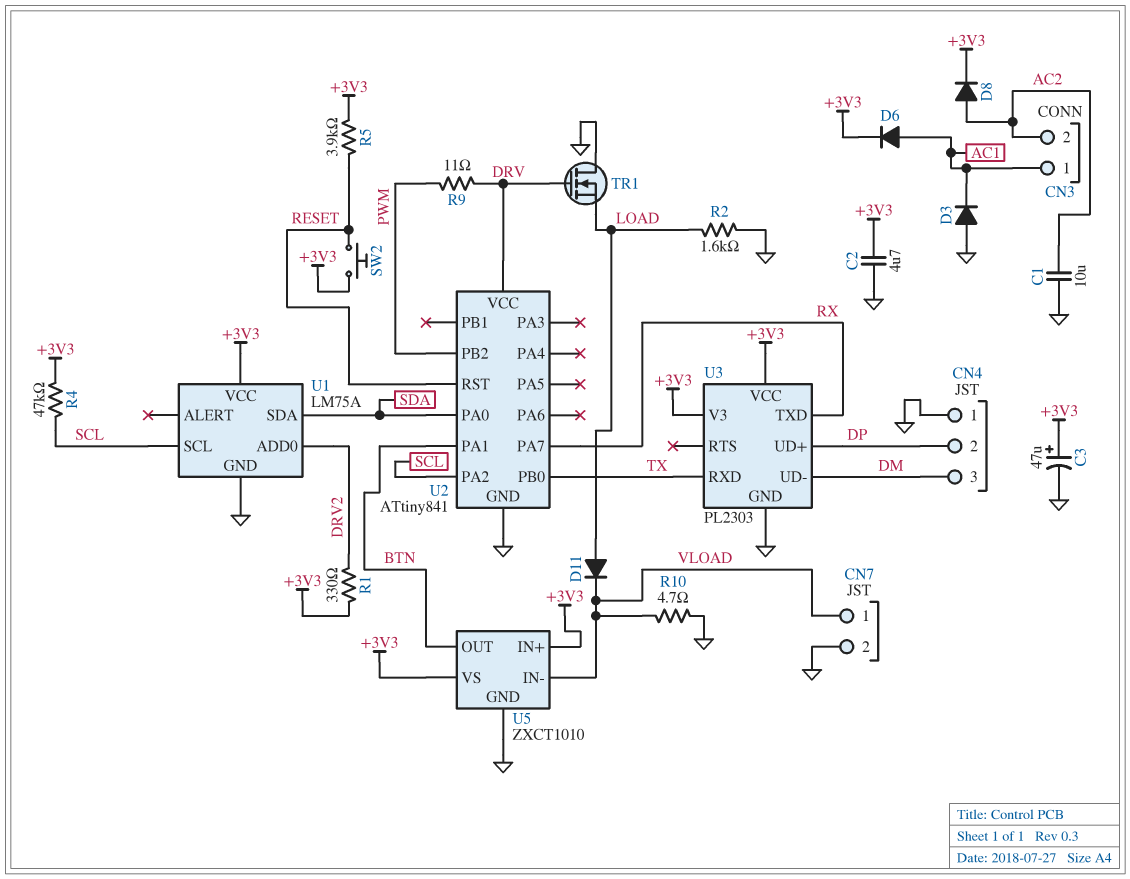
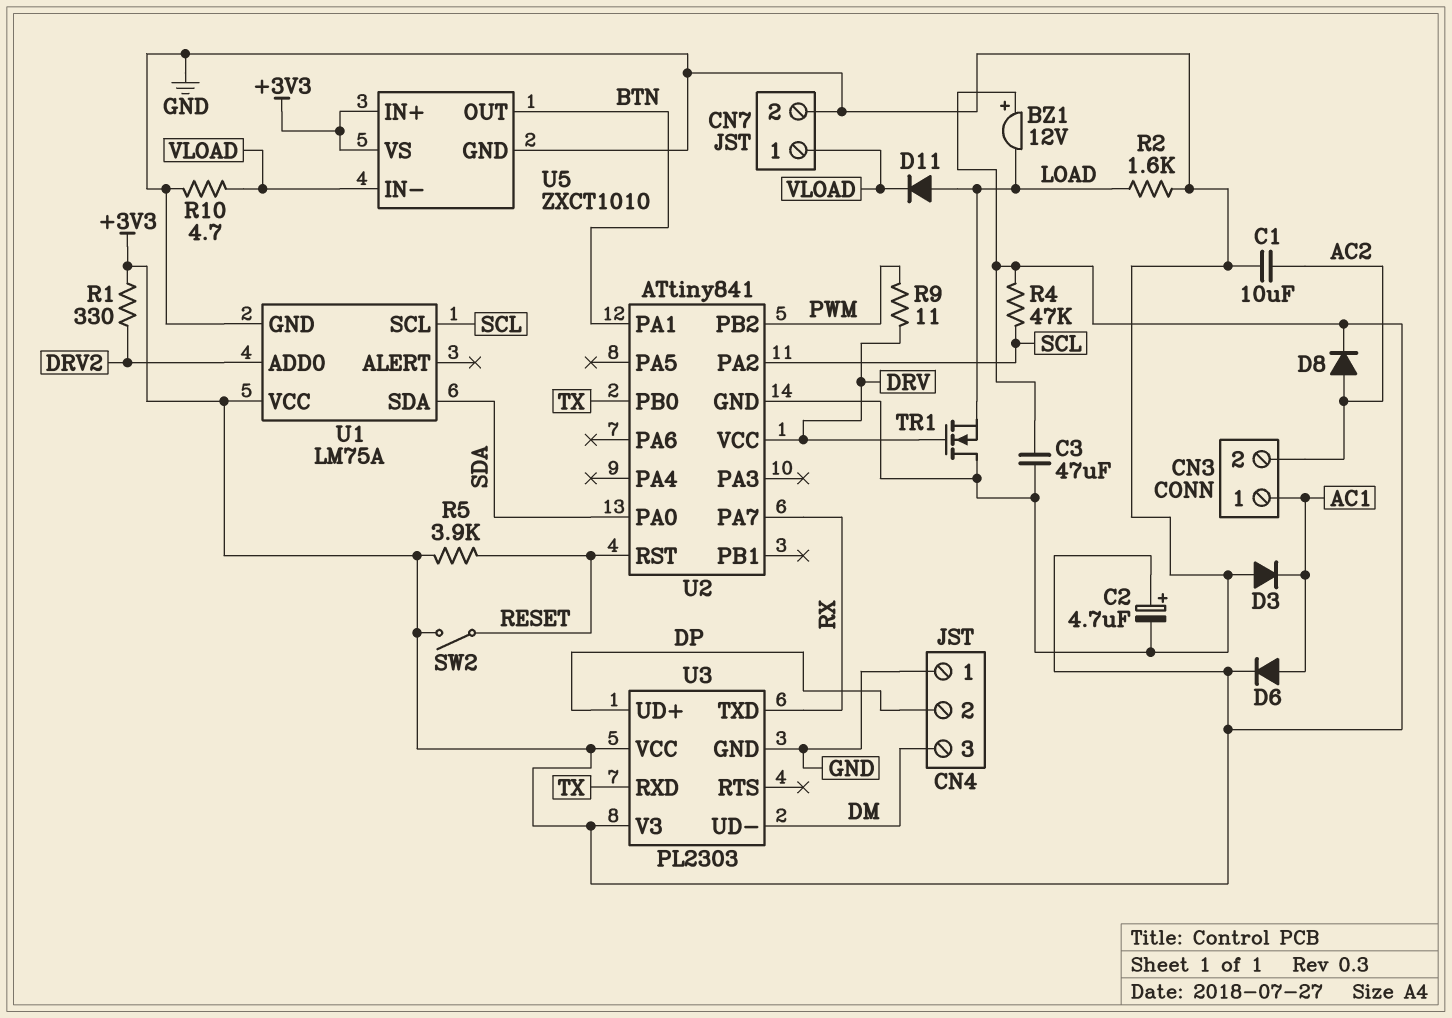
BZ1: none -> buzzer 12V (plus +3V3, minus LOAD)
C2: 4.7uF (+3V3, GND) -> 4.7uF (plus +3V3, minus GND)
C3: 47uF (plus +3V3, minus GND) -> 47uF (+3V3, GND)
SW2: button (+3V3, RESET) -> switch (+3V3, RESET)

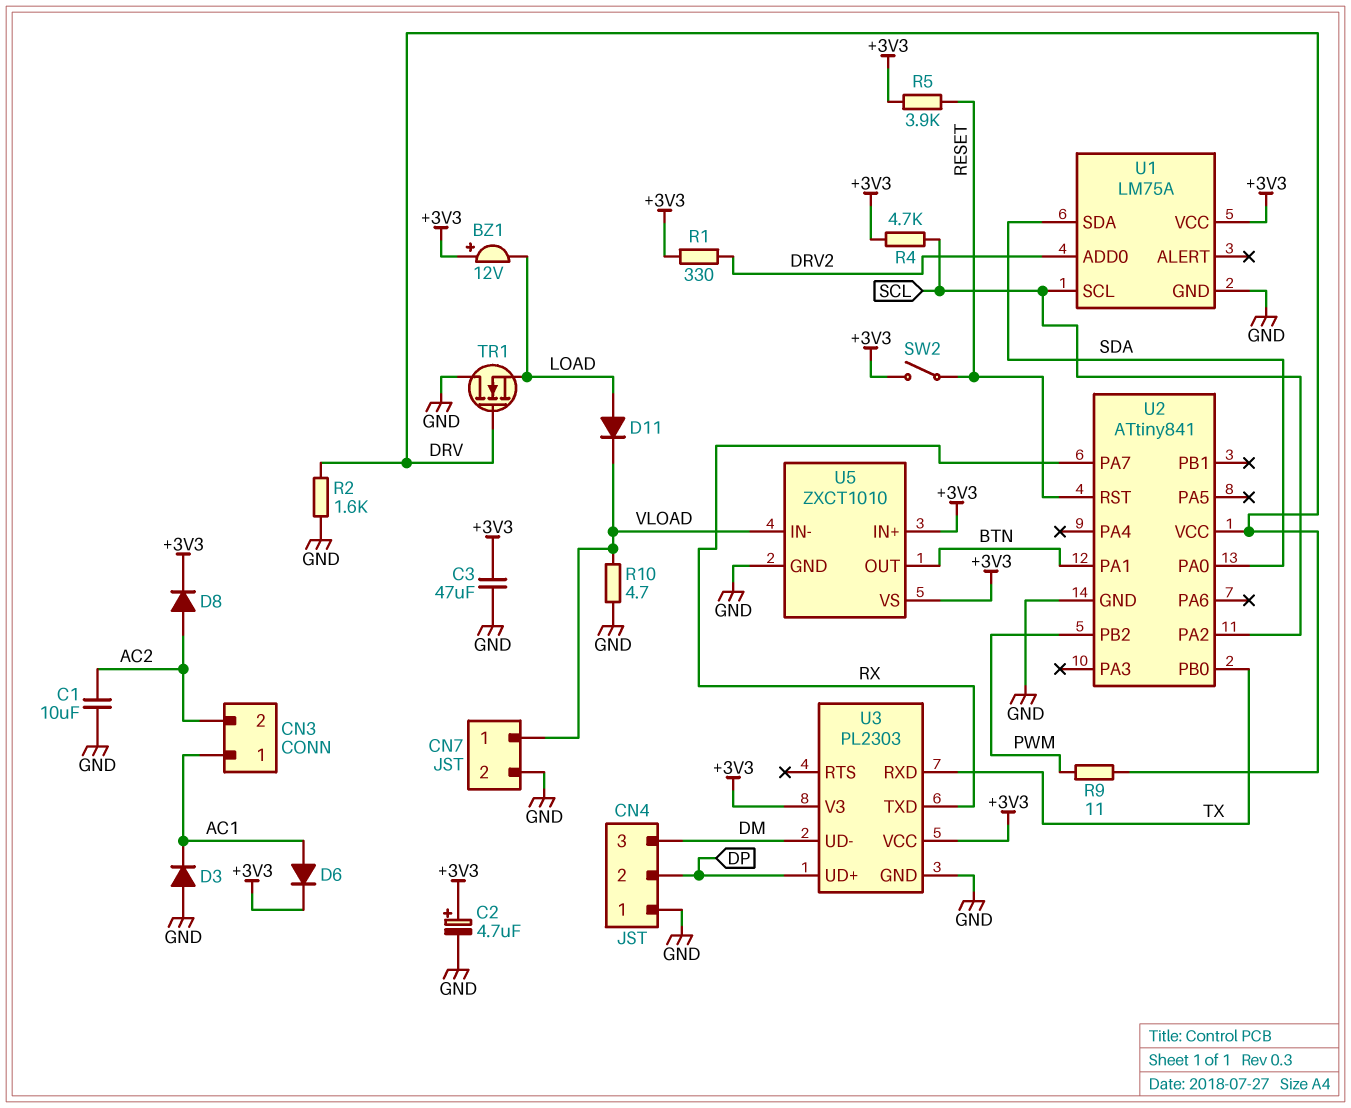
R2: 1.6k (GND, LOAD) -> 1.6k (DRV, GND)
R4: 47k (+3V3, SCL) -> 4.7k (+3V3, SCL)

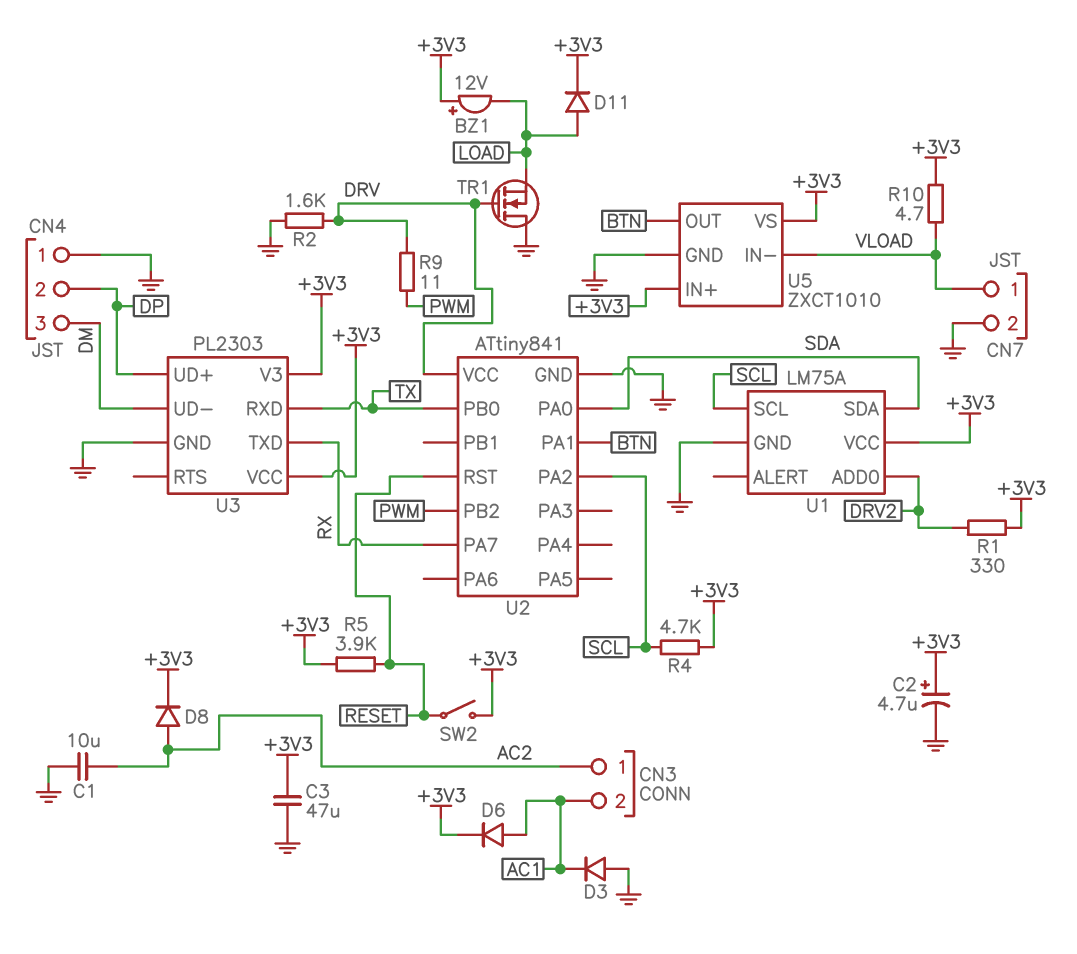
CN3 pin 1: AC1 -> AC2
CN3 pin 2: AC2 -> AC1
D11: diode (A LOAD, K VLOAD) -> diode (A LOAD, K +3V3)
R10: 4.7 (GND, VLOAD) -> 4.7 (+3V3, VLOAD)

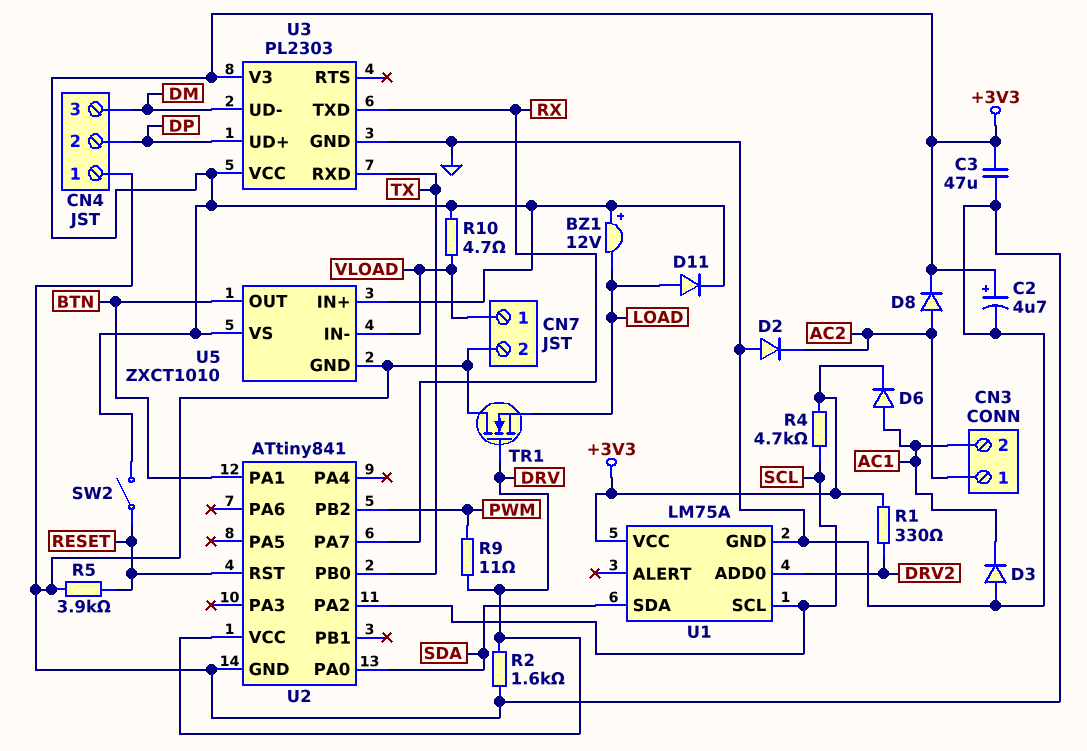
C1: 10uF (AC2, GND) -> none
D2: none -> diode (A GND, K AC2)
R5: 3.9k (+3V3, RESET) -> 3.9k (GND, RESET)

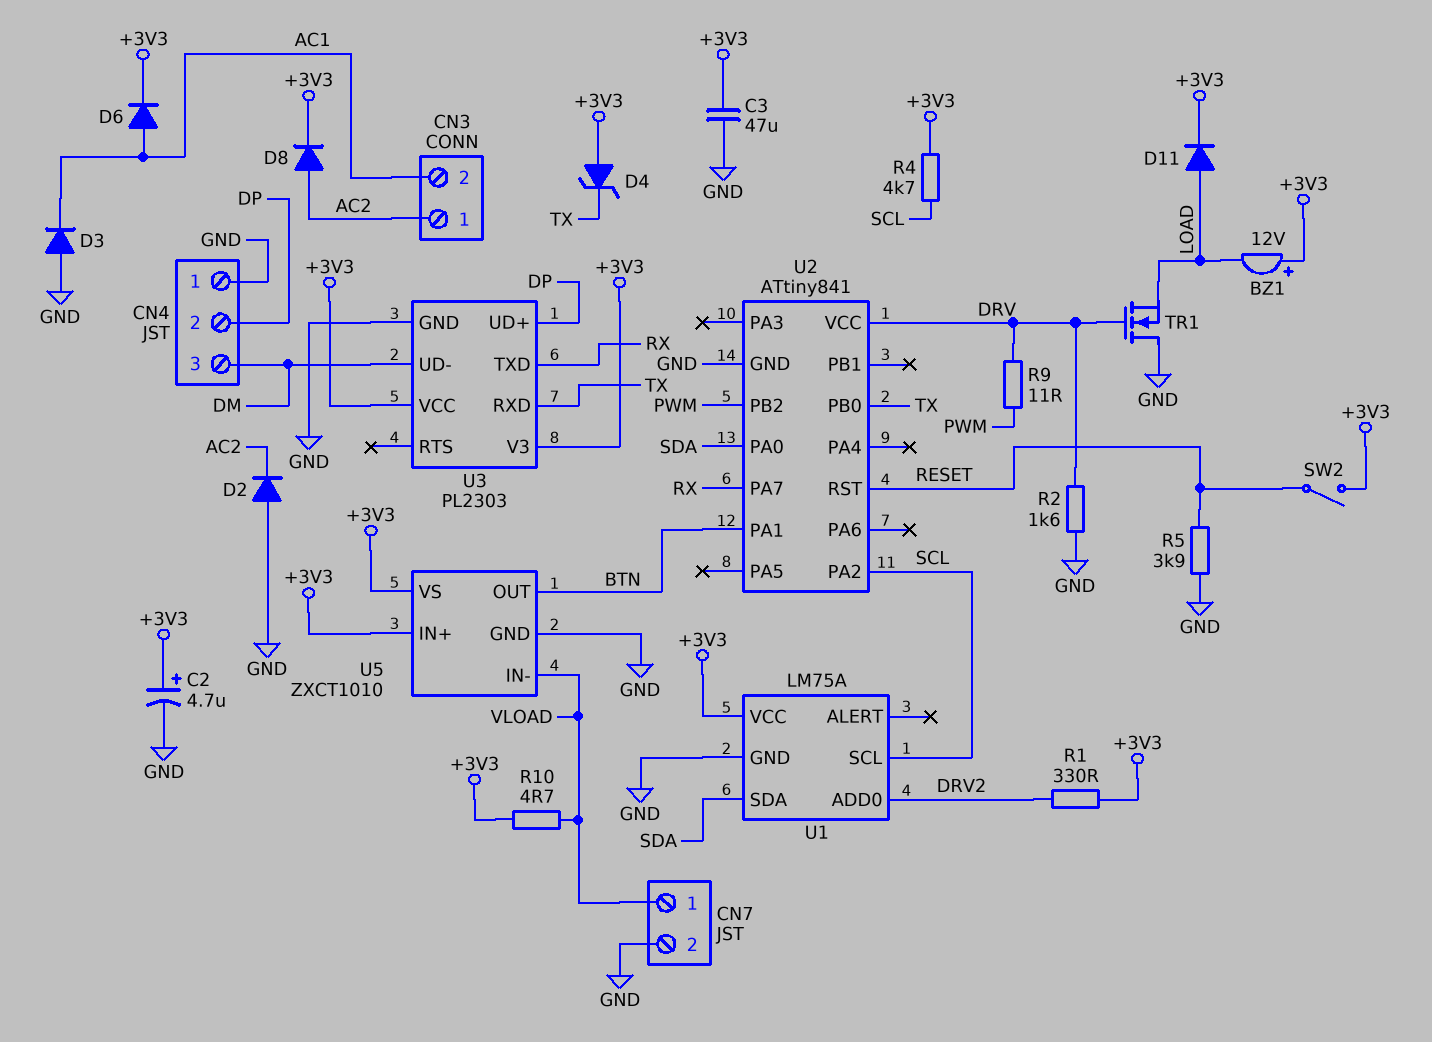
D4: none -> zener (A +3V3, K TX)

